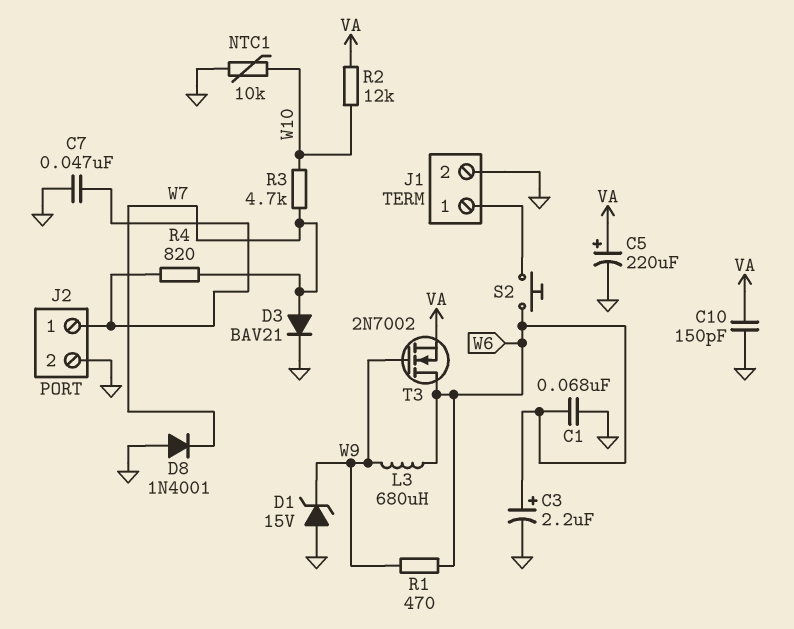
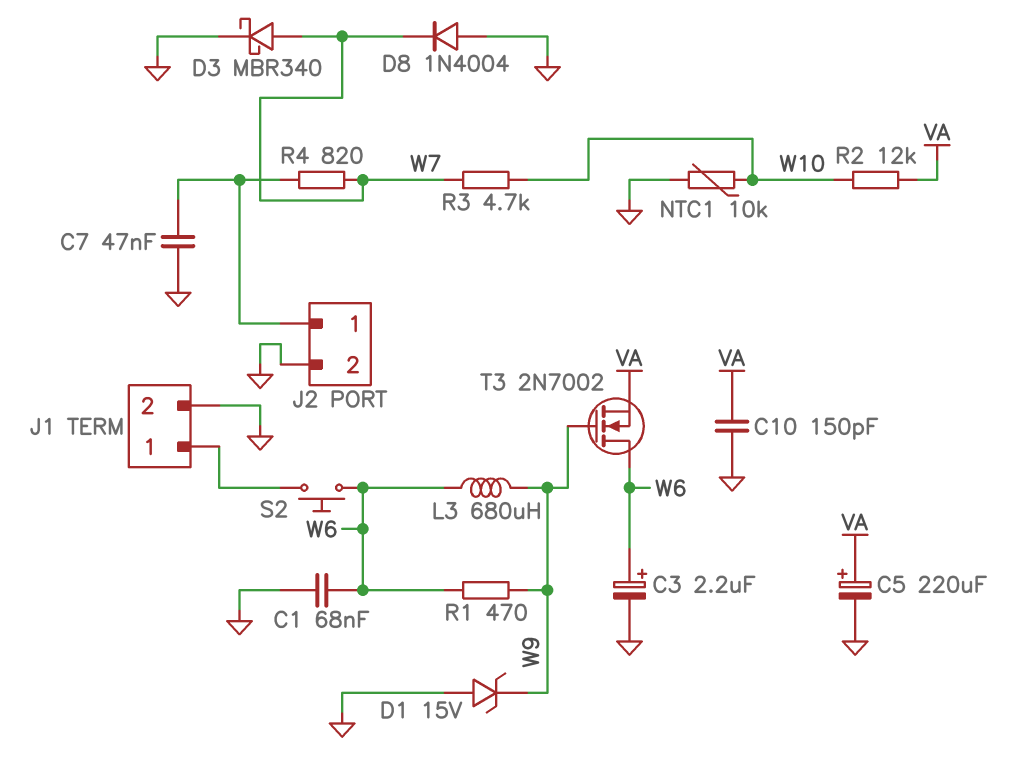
D3: diode BAV21 (A W7, K GND) -> schottky MBR340 (A W7, K GND)
D8: diode 1N4001 (A GND, K W7) -> diode 1N4004 (A GND, K W7)

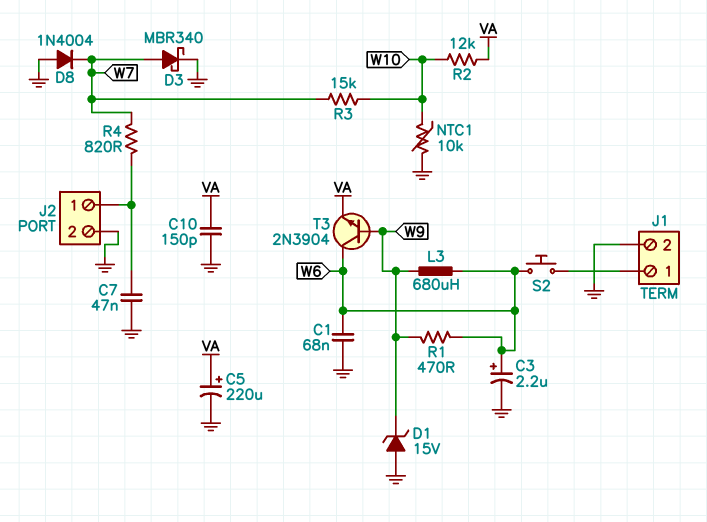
R3: 4.7k (W7, W10) -> 15k (W7, W10)
T3: NMOS 2N7002 (G W9, D W6, S VA) -> NPN 2N3904 (B W9, C W6, E VA)

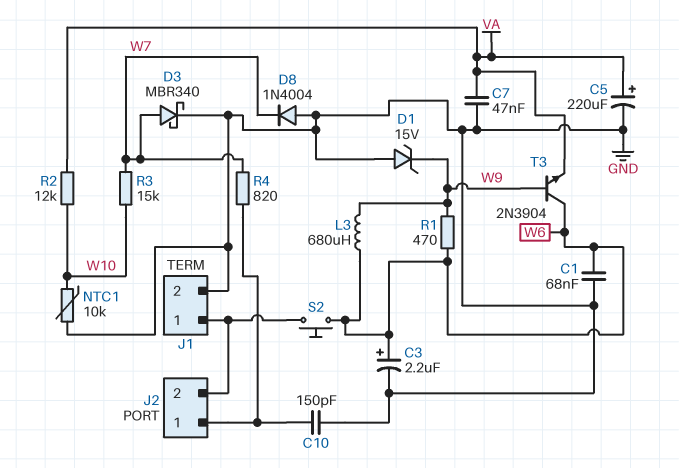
C7: 47nF (GND, J2/1) -> 47nF (GND, VA)
C10: 150pF (GND, VA) -> 150pF (GND, J2/1)
J2 pin 2: GND -> J1/1

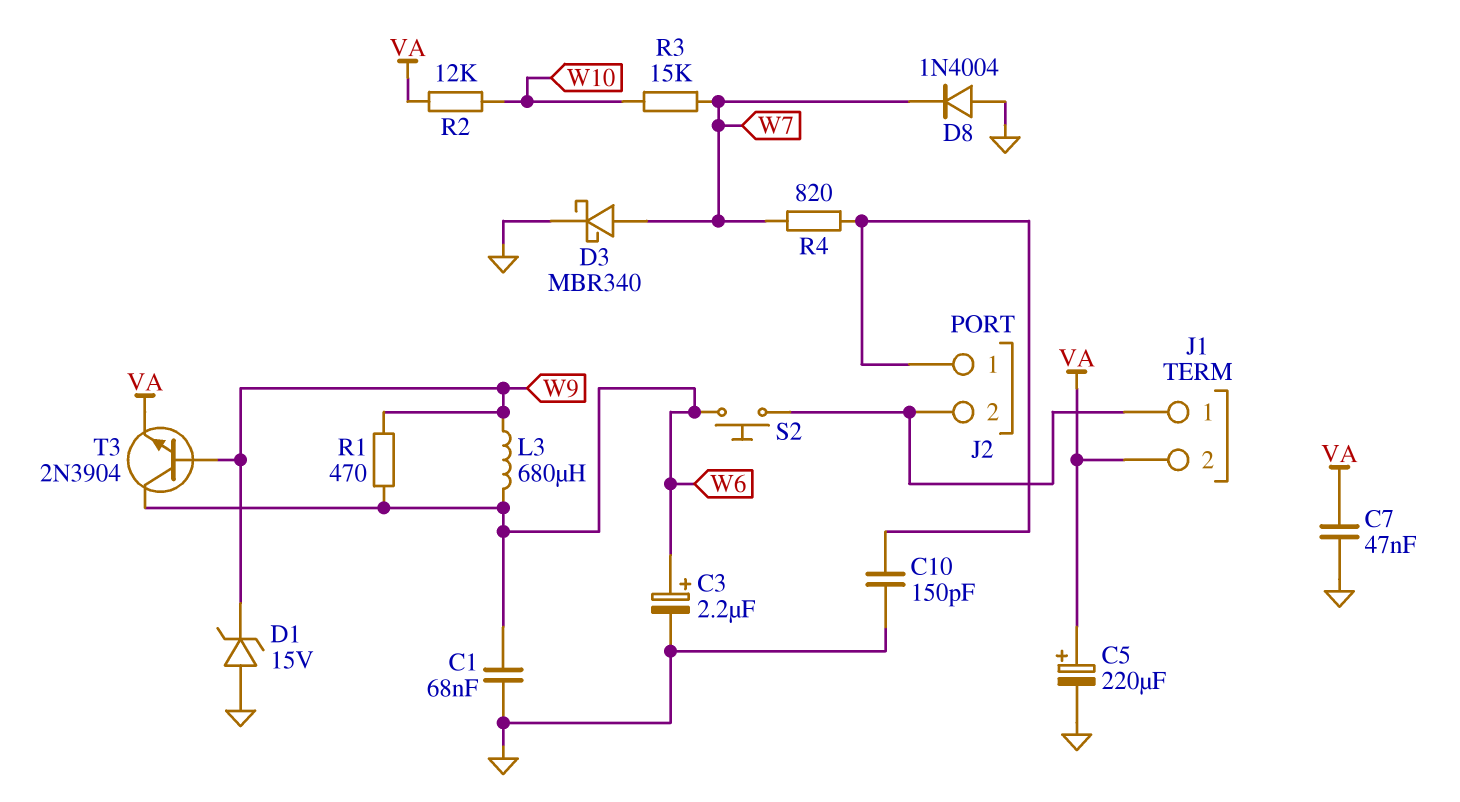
J1 pin 2: GND -> VA
NTC1: 10k (GND, W10) -> none

